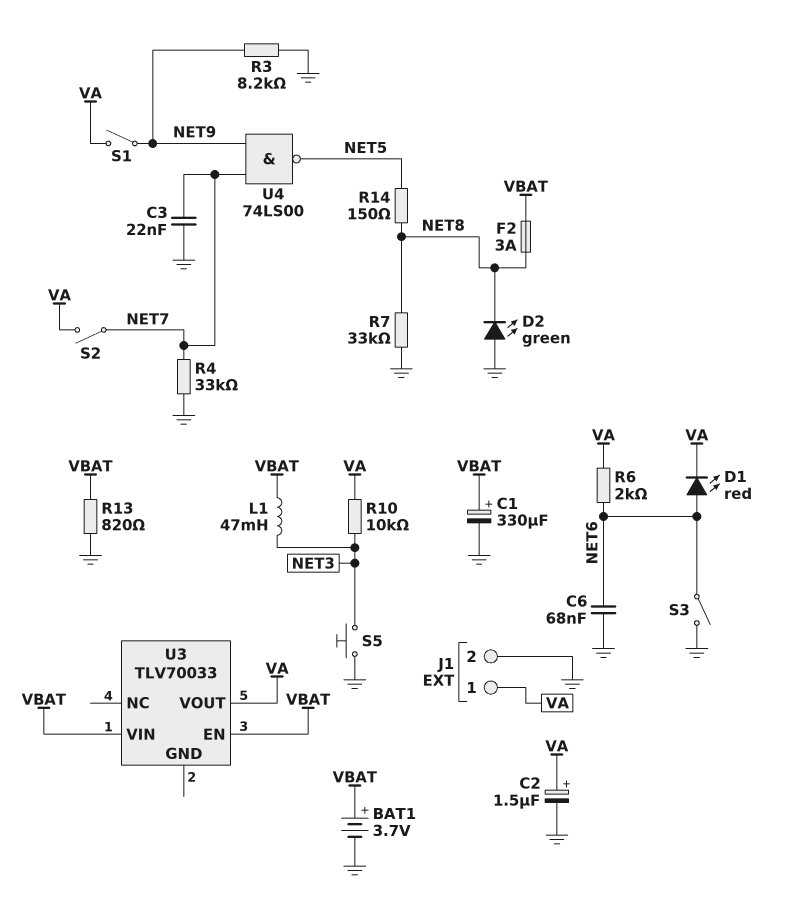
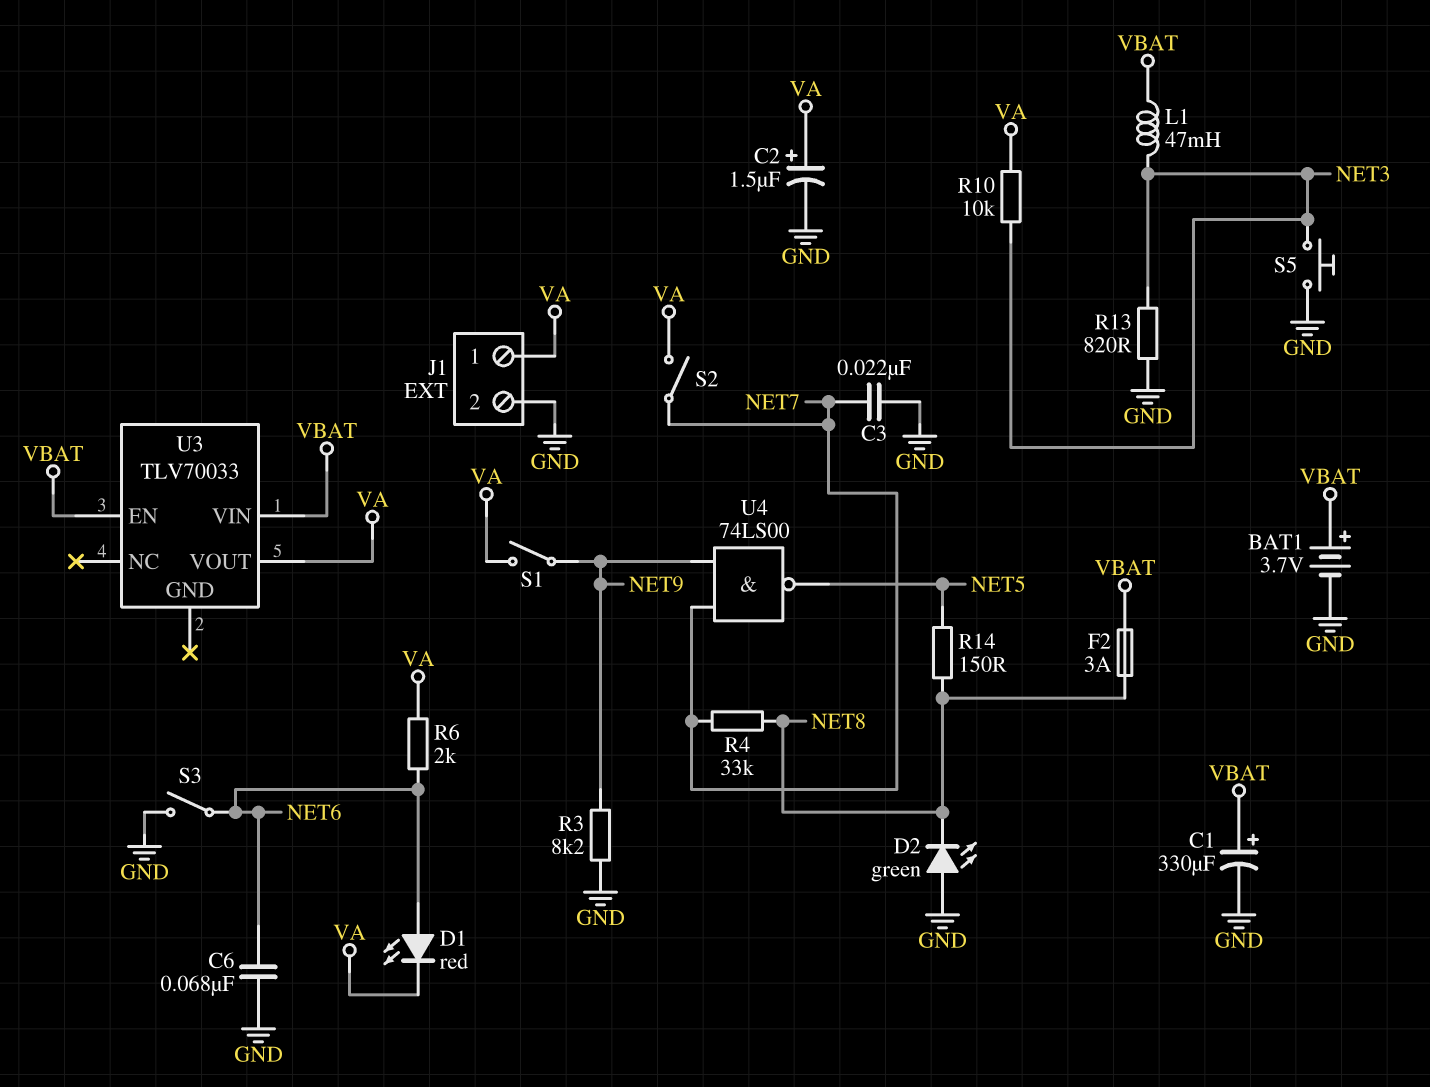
R4: 33k (GND, NET7) -> 33k (NET7, NET8)
R7: 33k (GND, NET8) -> none
R13: 820 (GND, VBAT) -> 820 (GND, NET3)

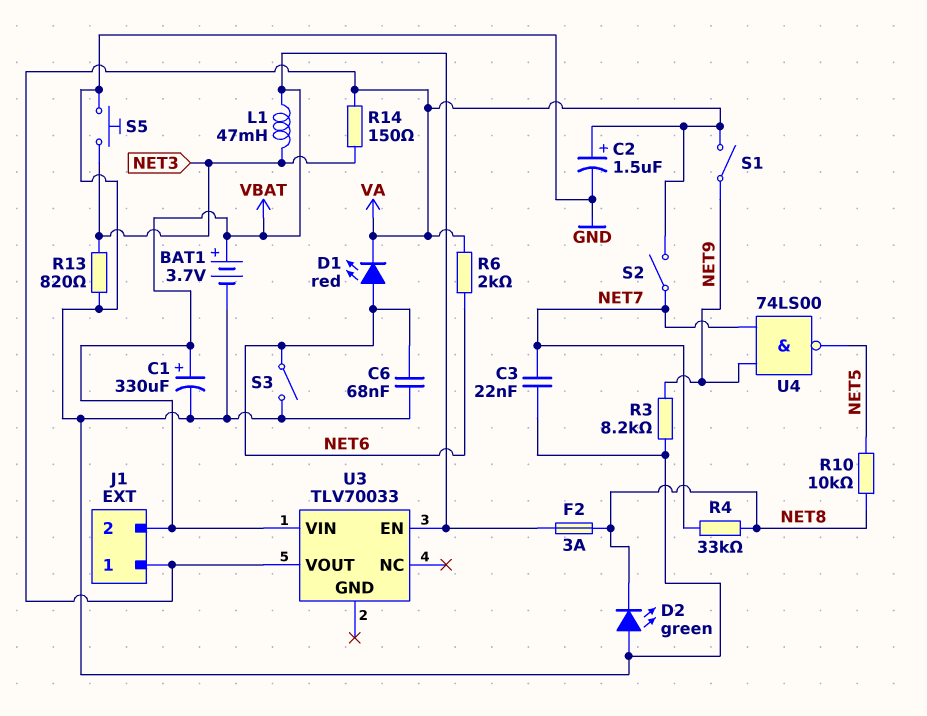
J1 pin 2: GND -> VBAT
R10: 10k (NET3, VA) -> 10k (NET5, NET8)
R14: 150 (NET5, NET8) -> 150 (NET3, VA)

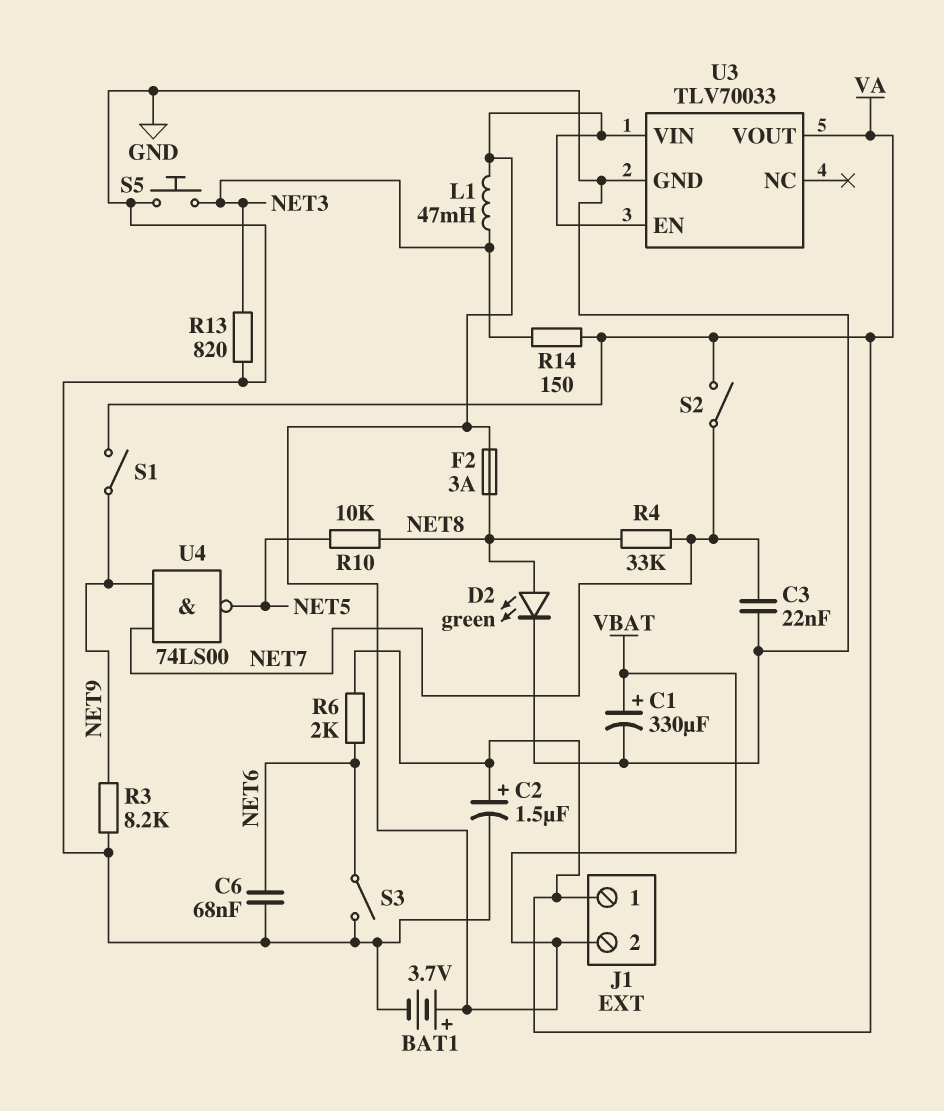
D1: LED red (A NET6, K VA) -> none
D2: LED green (A GND, K NET8) -> LED green (A NET8, K GND)
U3 pin GND: none -> GND

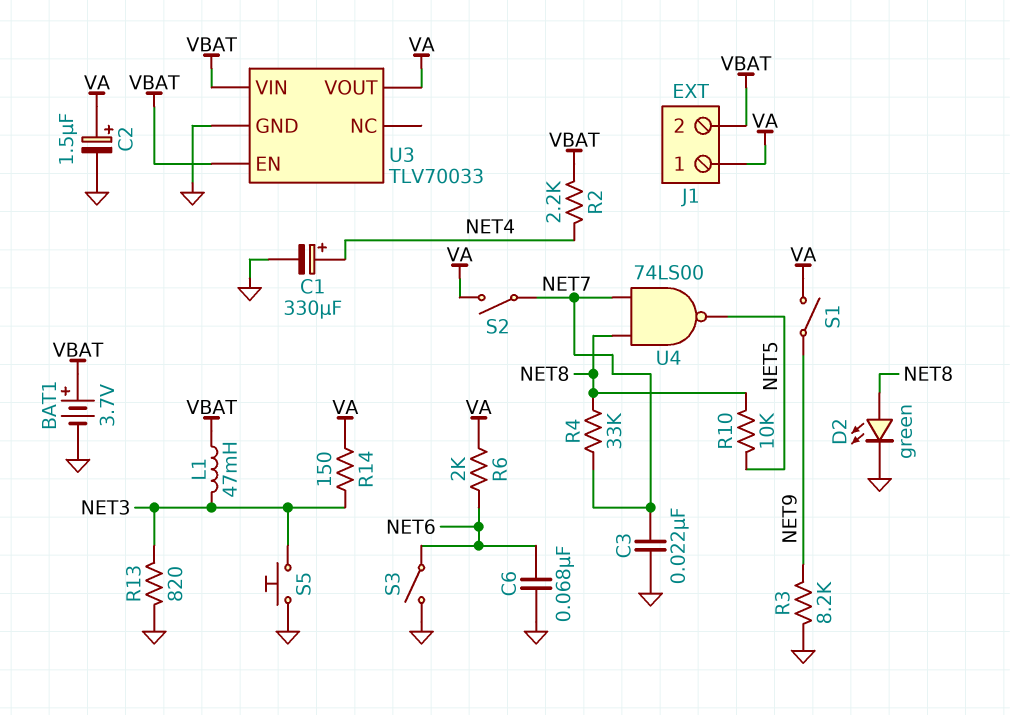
C1: 330uF (plus VBAT, minus GND) -> 330uF (plus NET4, minus GND)
F2: 3A (NET8, VBAT) -> none
R2: none -> 2.2k (NET4, VBAT)
U4: NAND 74LS00 (in NET7, in NET9, out NET5) -> NAND 74LS00 (in NET7, in NET8, out NET5)

